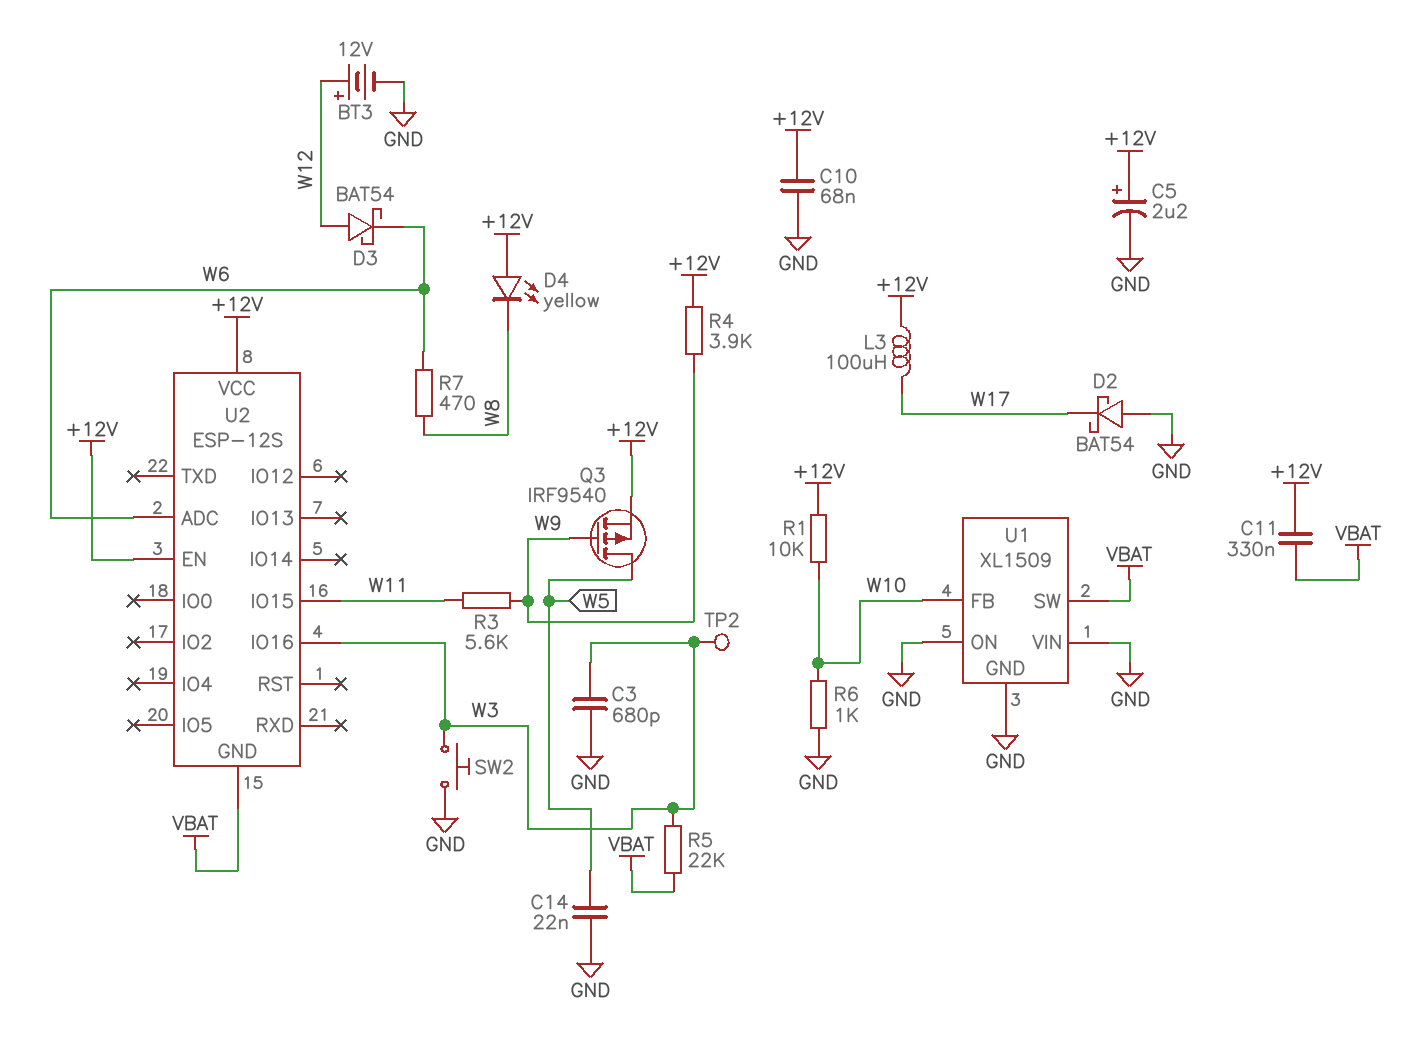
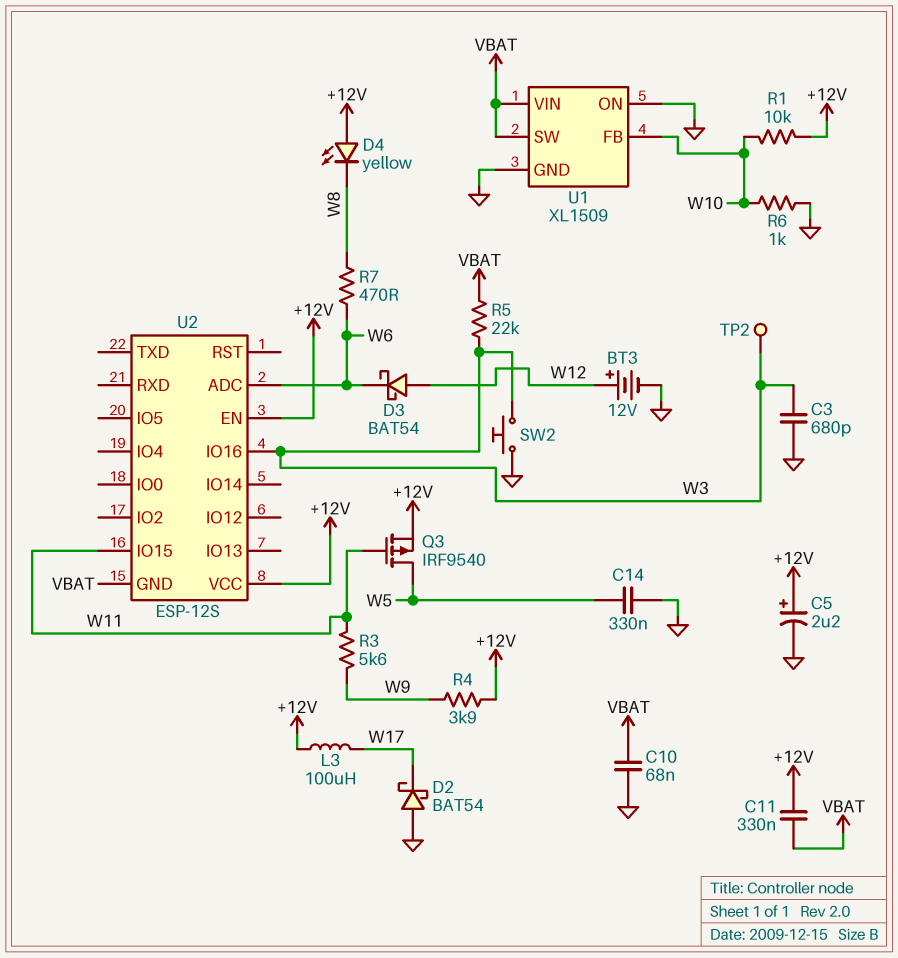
C10: 68nF (+12V, GND) -> 68nF (GND, VBAT)
C14: 22nF (GND, W5) -> 330nF (GND, W5)
Q3: PMOS IRF9540 (G W9, D W5, S +12V) -> PMOS IRF9540 (G W11, D W5, S +12V)
U1 pin VIN: GND -> VBAT

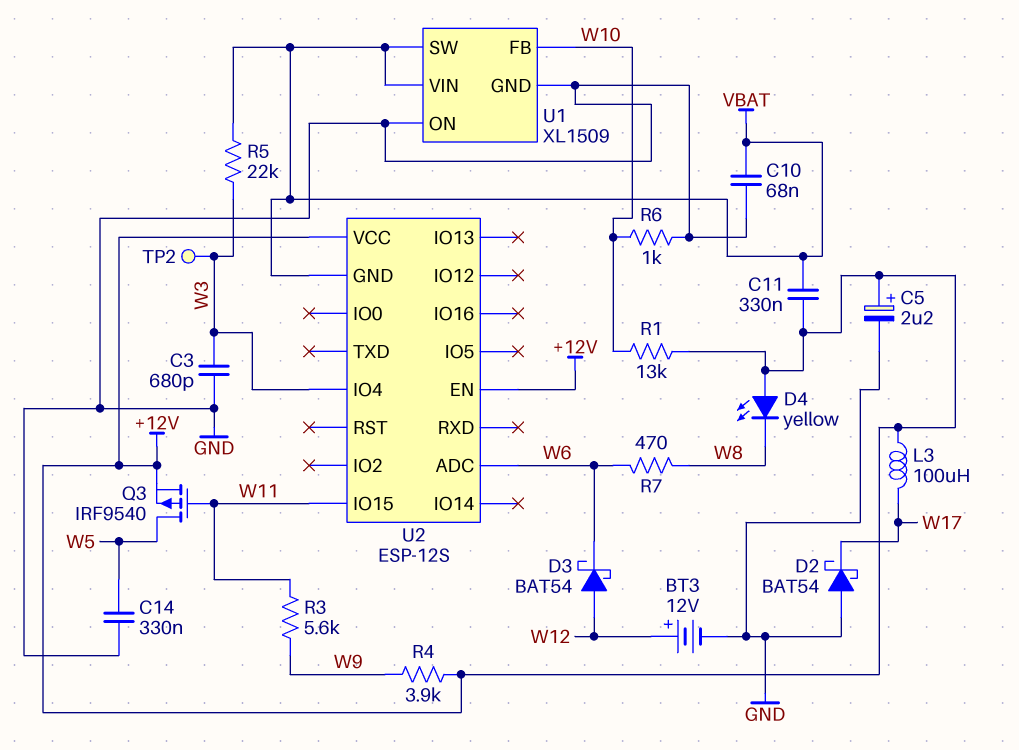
R1: 10k (+12V, W10) -> 13k (+12V, W10)
SW2: button (GND, W3) -> none
U2 pin IO4: none -> W3
U2 pin IO16: W3 -> none

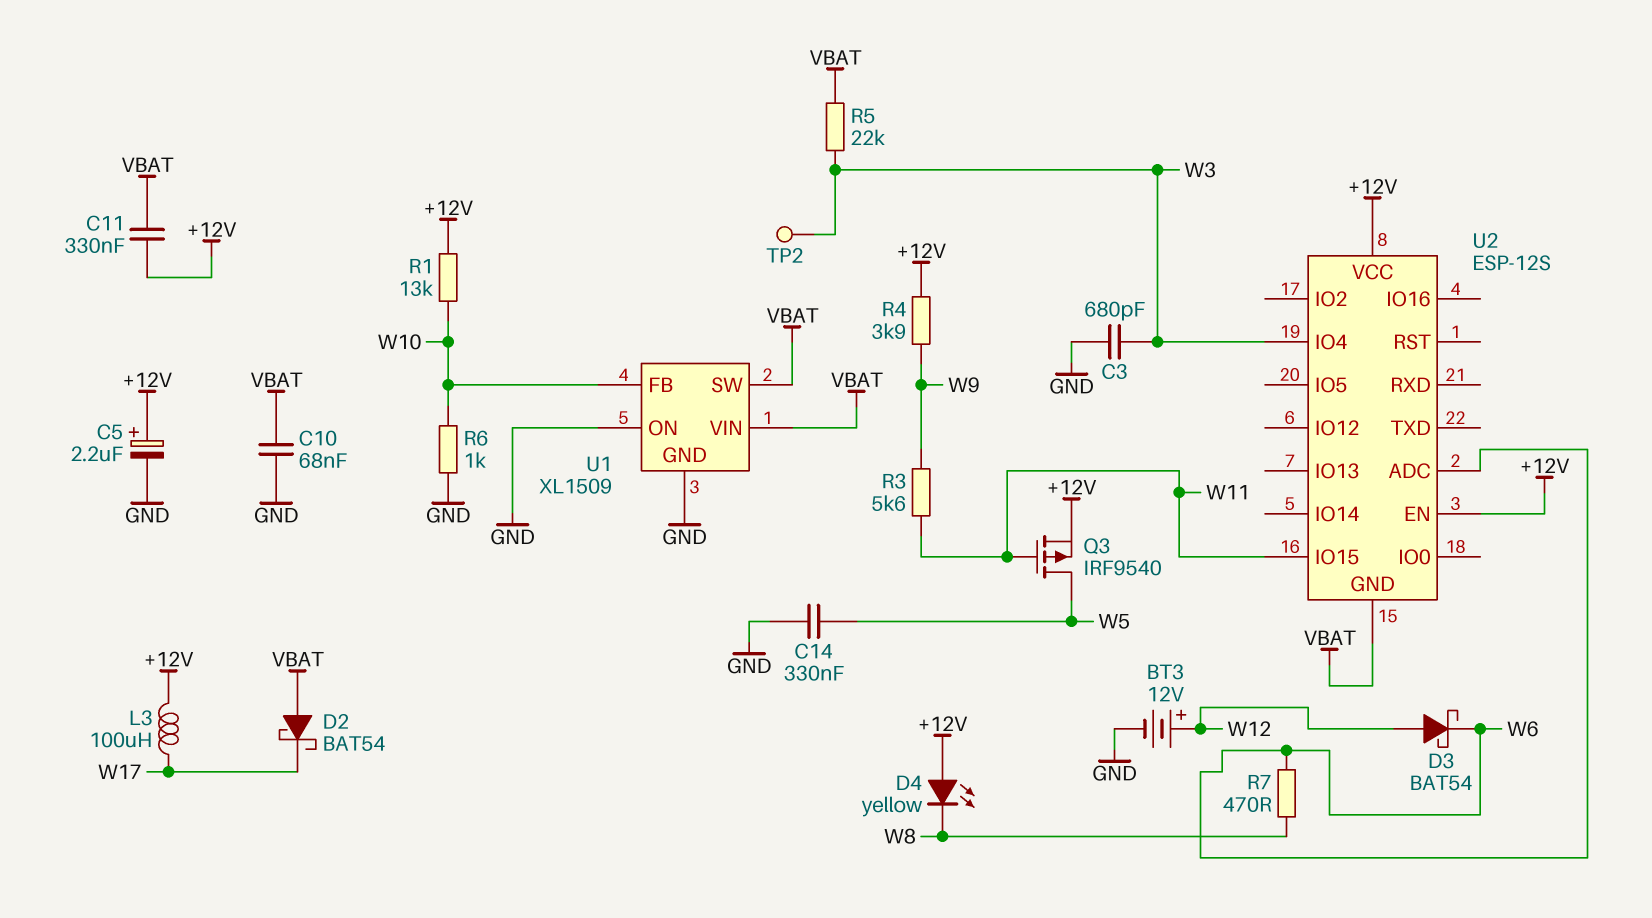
D2: schottky BAT54 (A GND, K W17) -> schottky BAT54 (A VBAT, K W17)

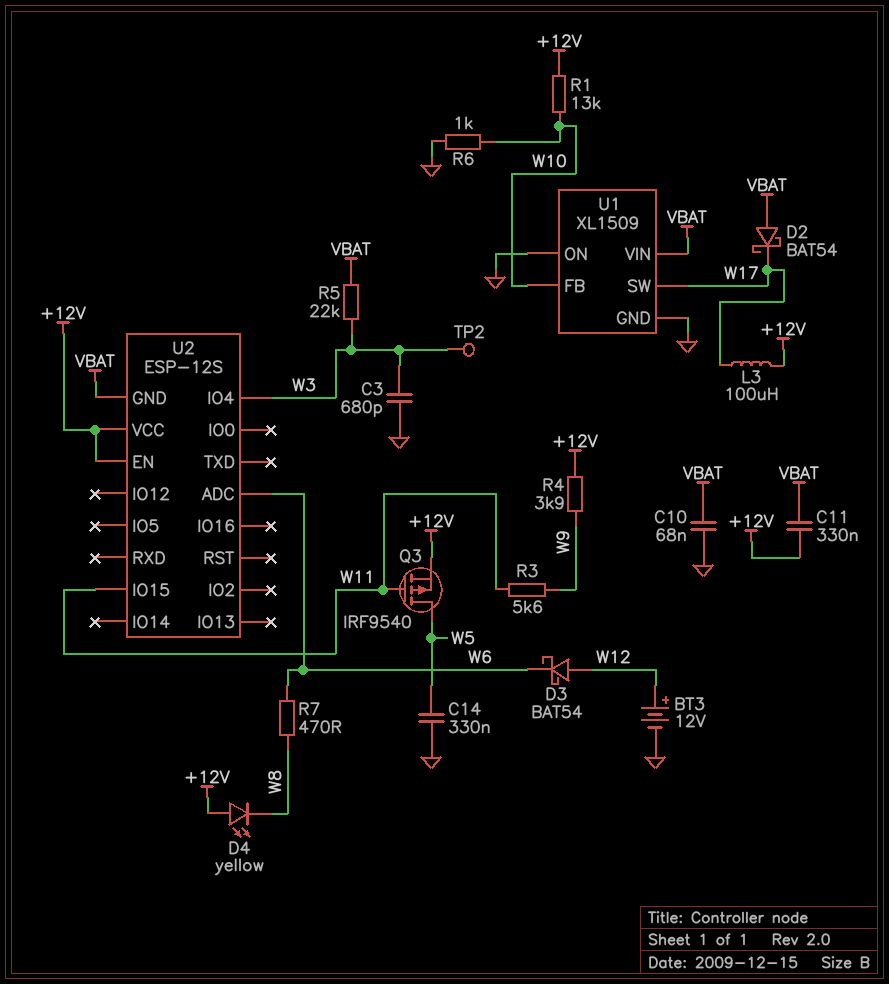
C5: 2.2uF (plus +12V, minus GND) -> none
U1 pin SW: VBAT -> W17

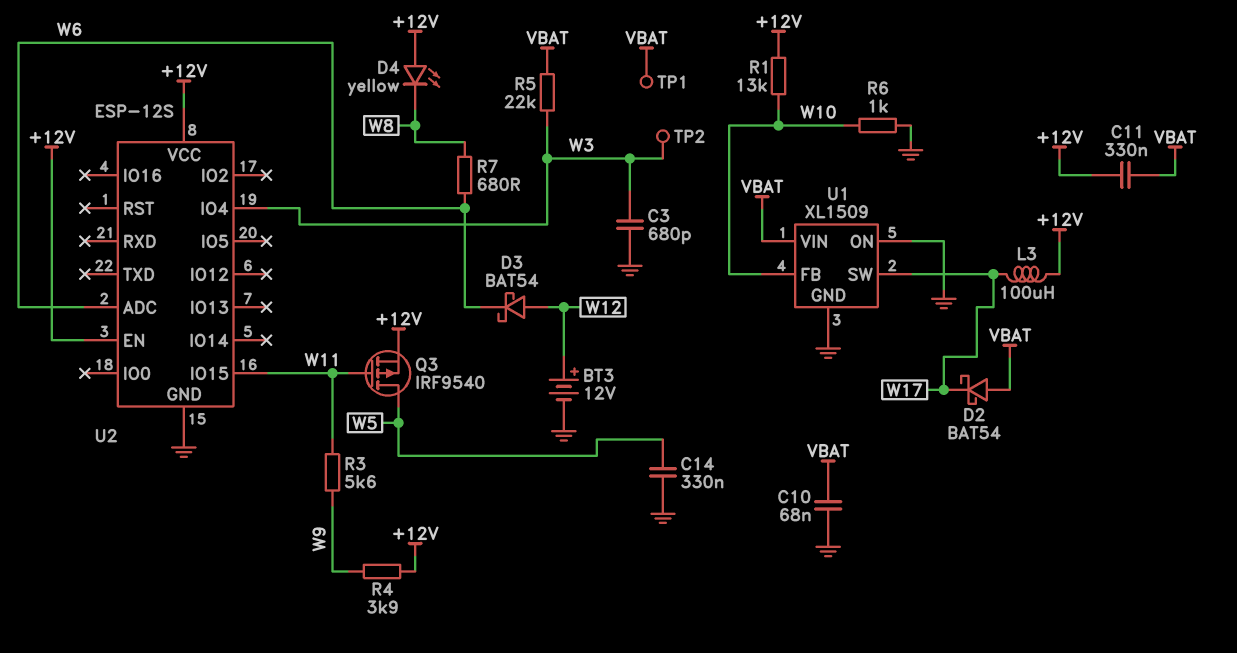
R7: 470 (W6, W8) -> 680 (W6, W8)
TP1: none -> test point (VBAT)
U2 pin GND: VBAT -> GND

